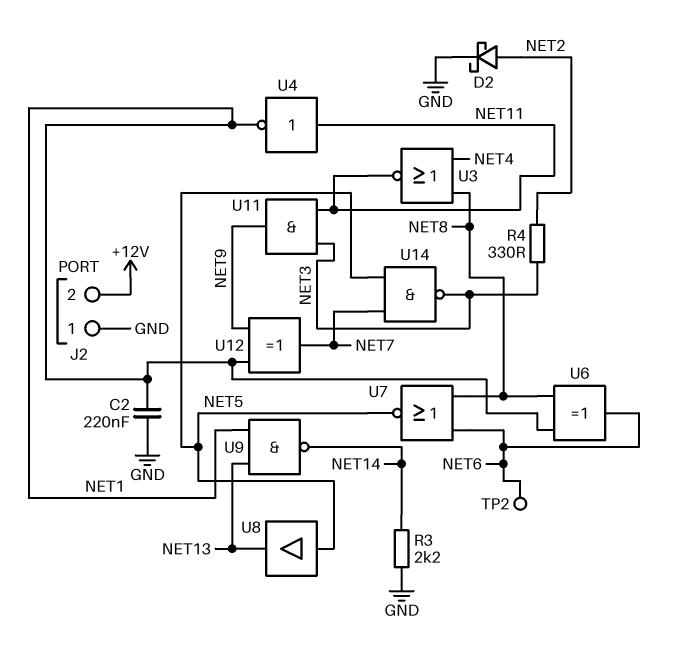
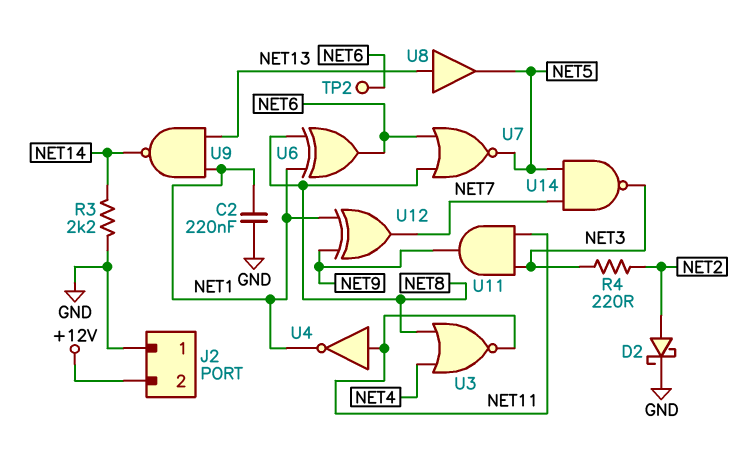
R4: 330 (NET2, NET3) -> 220 (NET2, NET3)
U8: buffer (in NET5, out NET13) -> buffer (in NET13, out NET5)

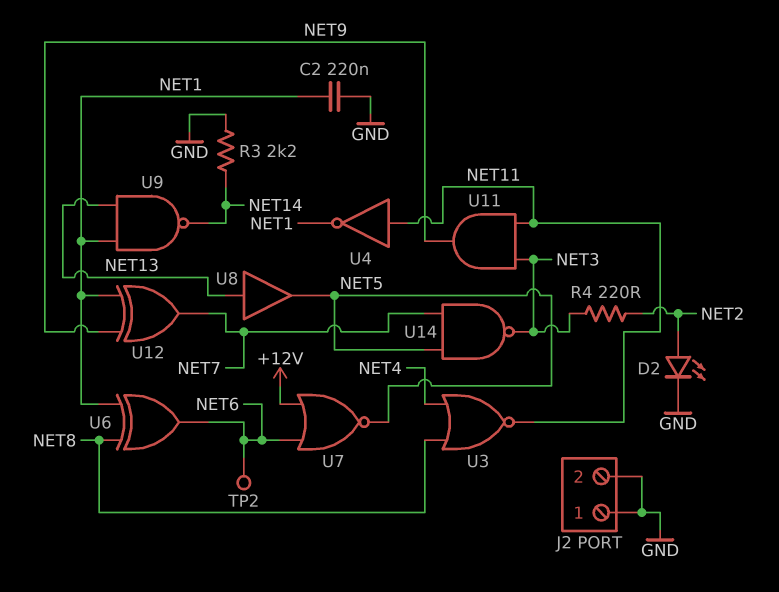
D2: schottky (A NET2, K GND) -> LED (A NET2, K GND)
J2 pin 2: +12V -> GND
U7: NOR (in NET6, in NET8, out NET5) -> NOR (in +12V, in NET6, out NET5)

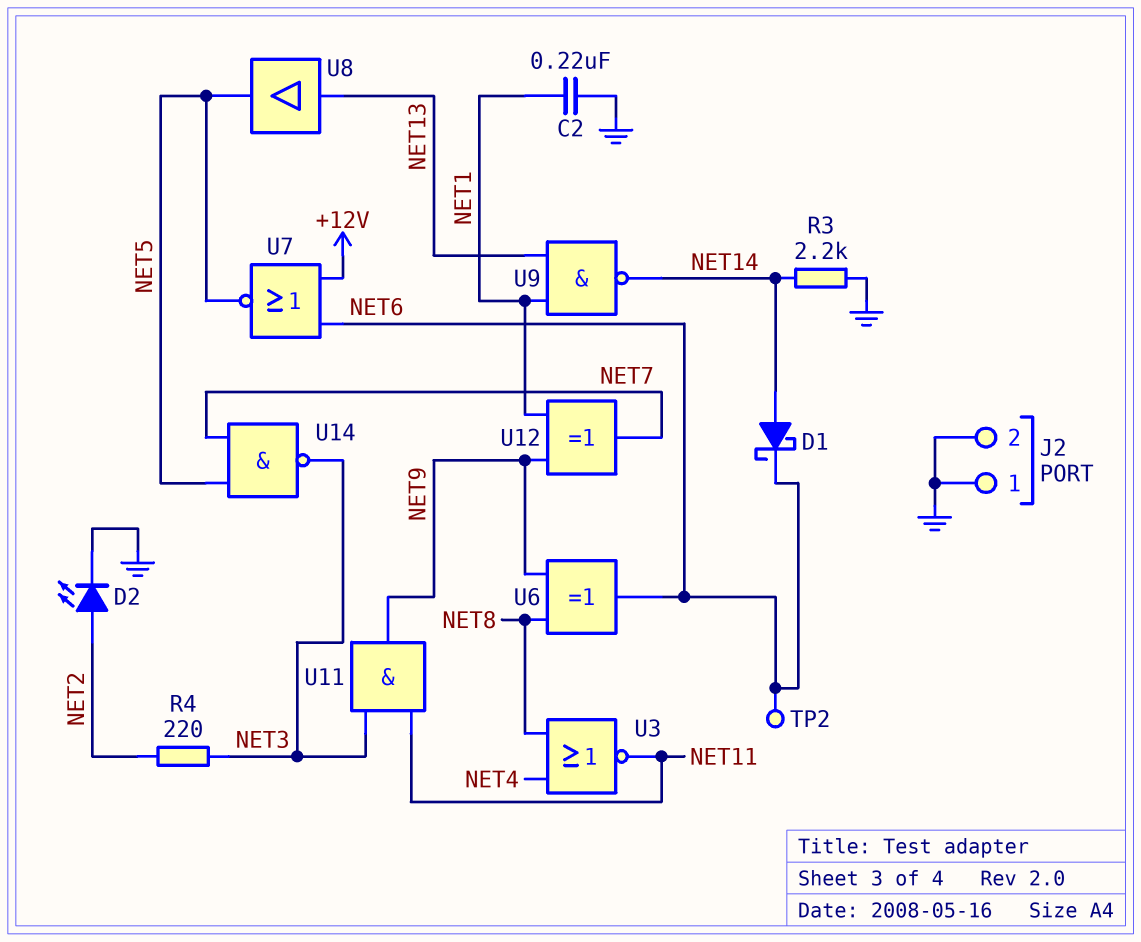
D1: none -> schottky (A NET14, K NET6)
U4: NOT (in NET11, out NET1) -> none
U6: XOR (in NET1, in NET8, out NET6) -> XOR (in NET8, in NET9, out NET6)

